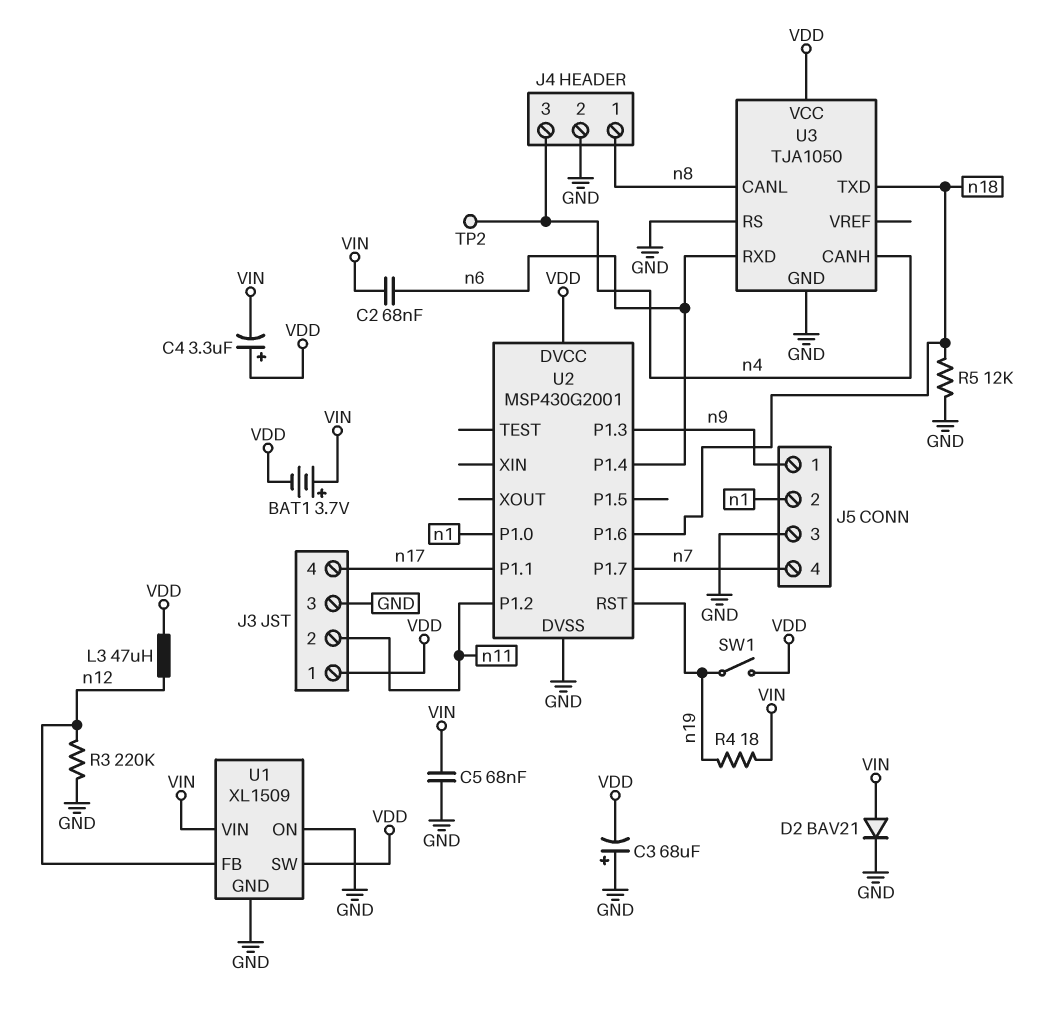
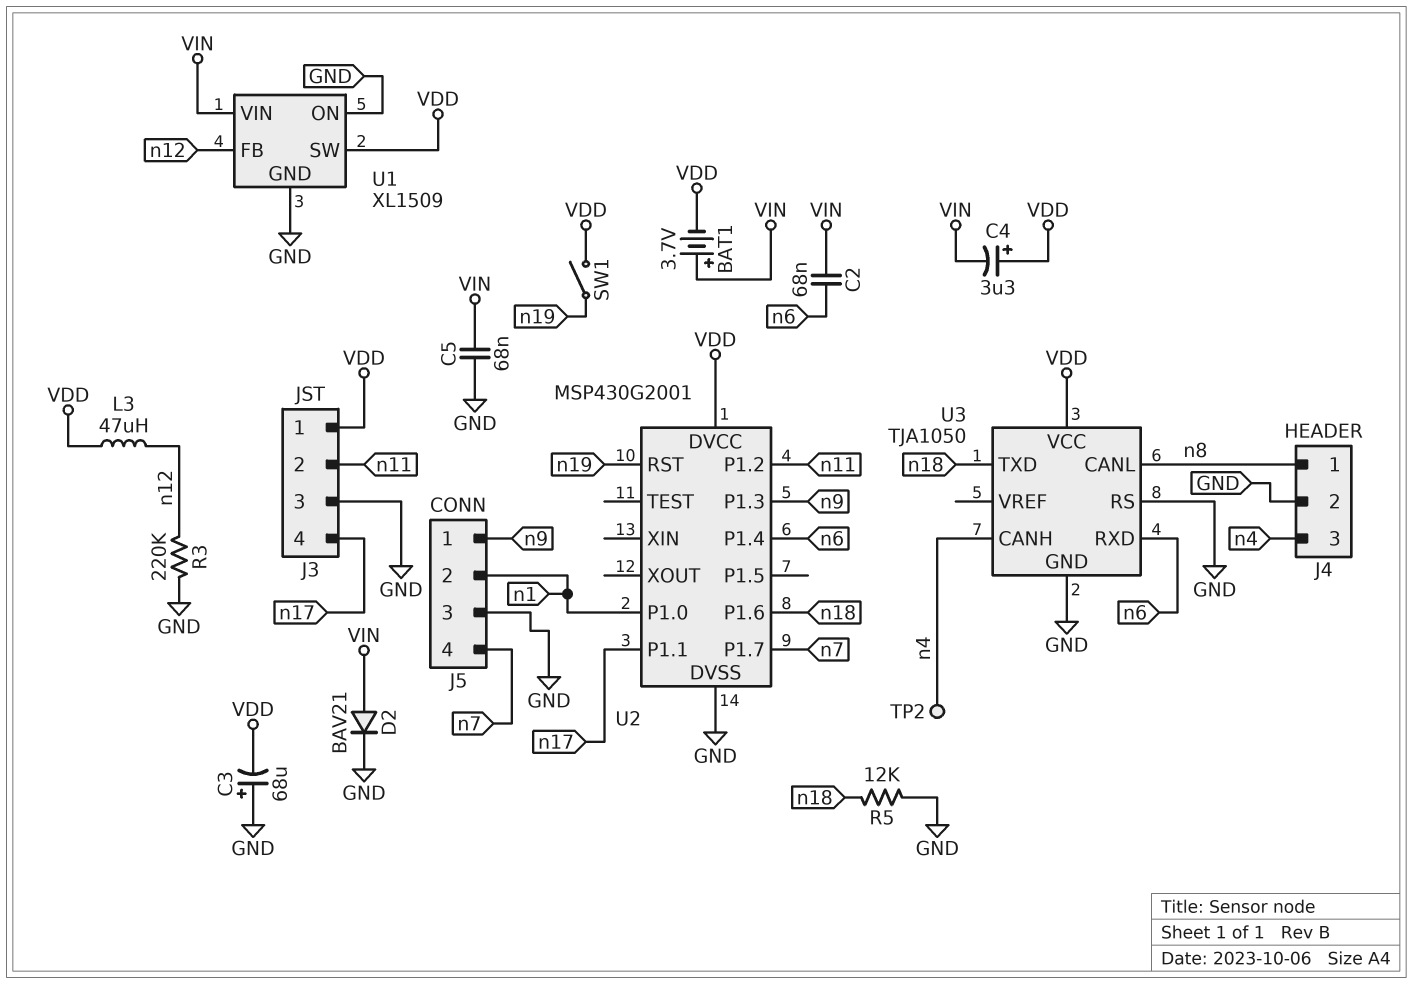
R4: 18 (VIN, n19) -> none

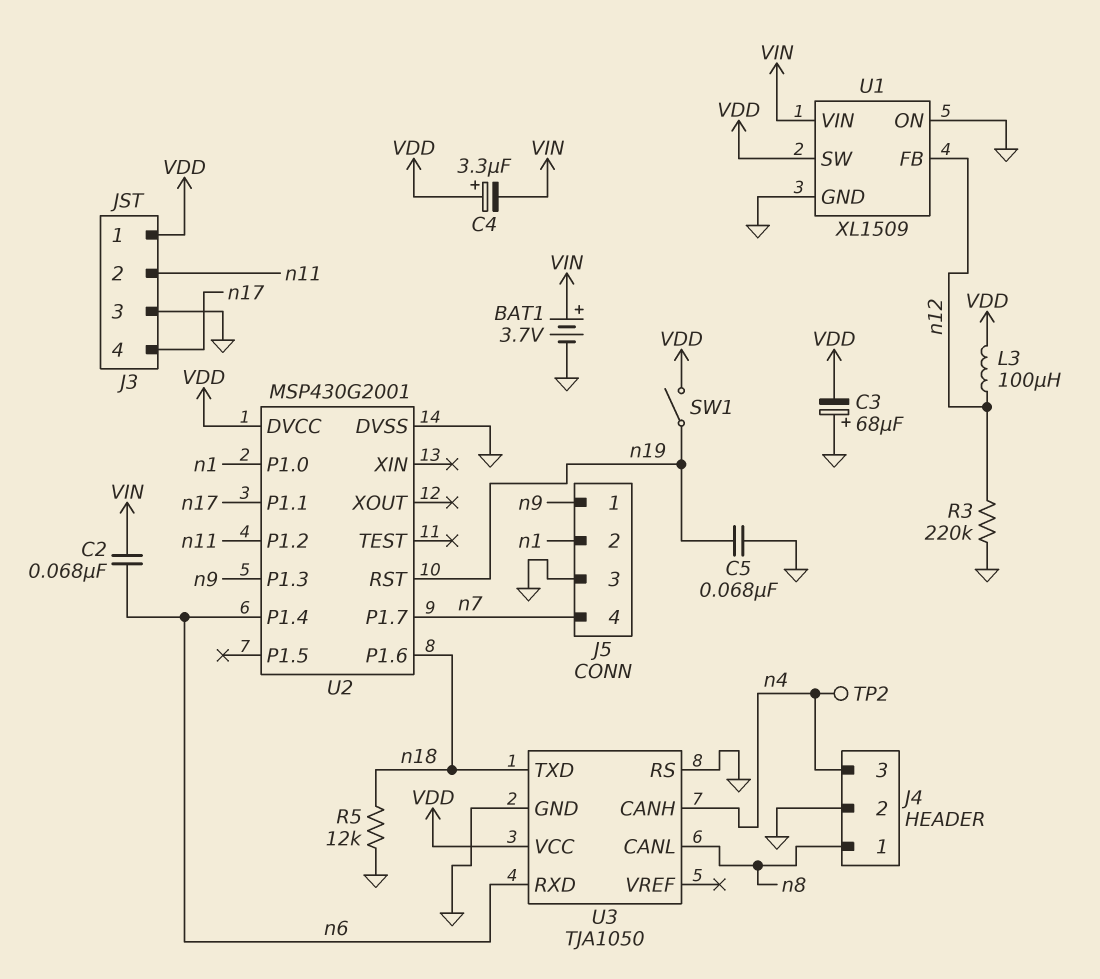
BAT1: 3.7V (plus VIN, minus VDD) -> 3.7V (plus VIN, minus GND)
C5: 68nF (GND, VIN) -> 68nF (GND, n19)
D2: diode BAV21 (A VIN, K GND) -> none
L3: 47uH (VDD, n12) -> 100uH (VDD, n12)

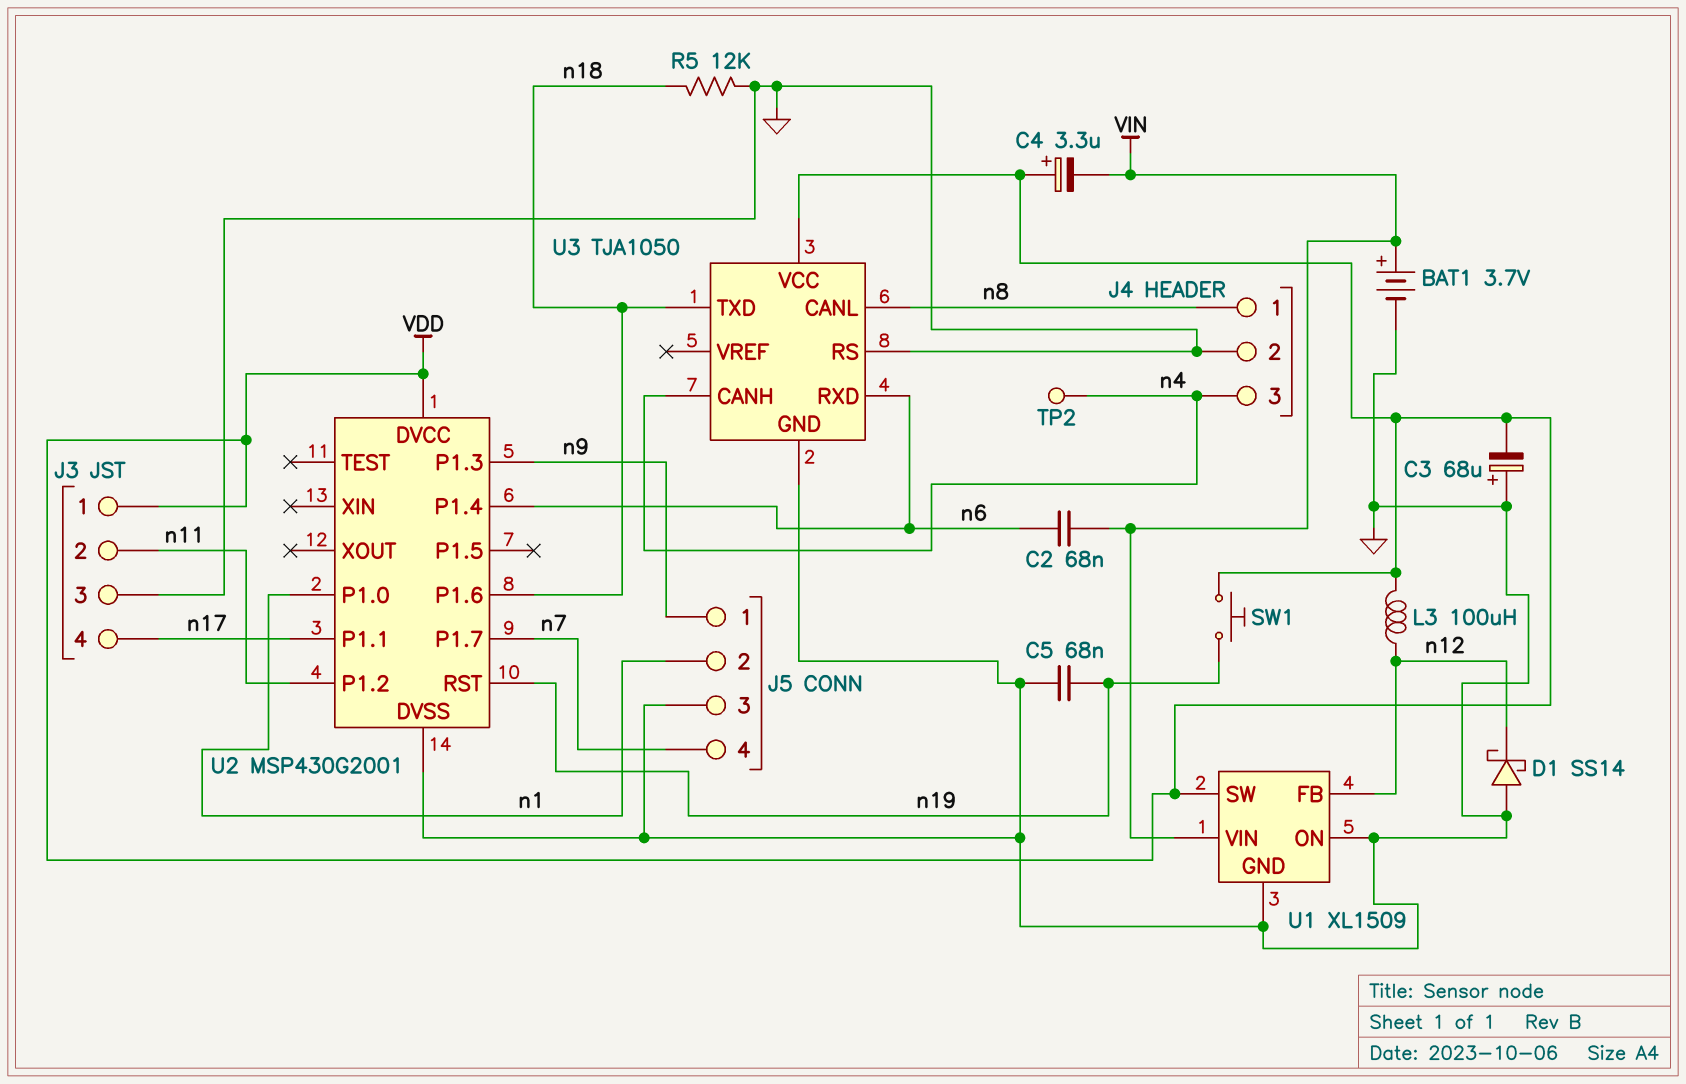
D1: none -> schottky SS14 (A GND, K n12)
R3: 220k (GND, n12) -> none
SW1: switch (VDD, n19) -> button (VDD, n19)

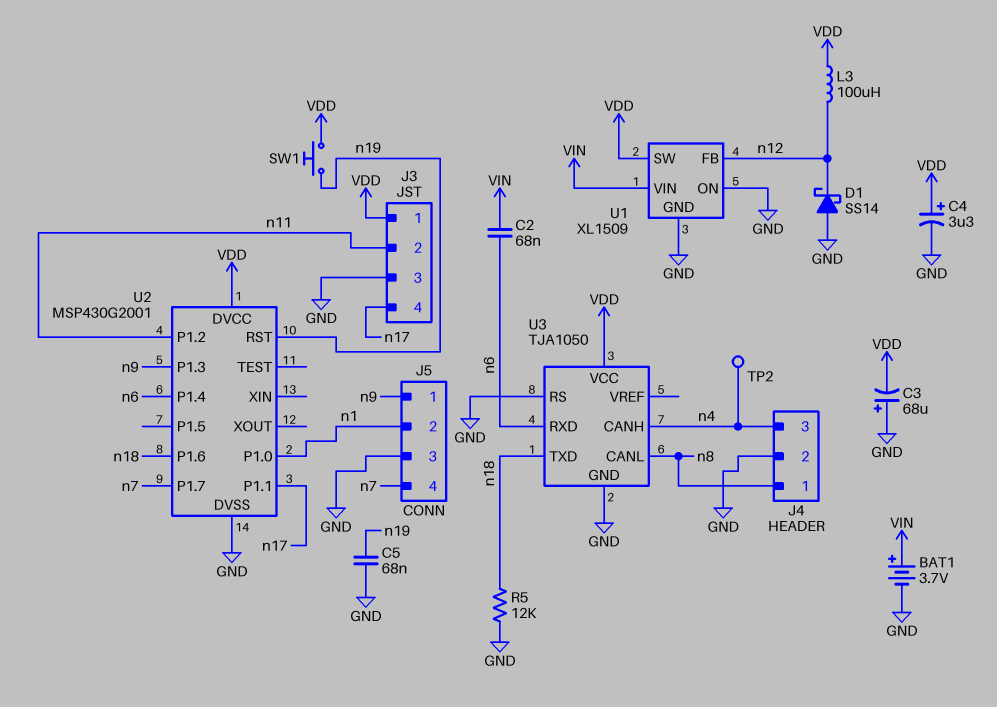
C4: 3.3uF (plus VDD, minus VIN) -> 3.3uF (plus VDD, minus GND)

